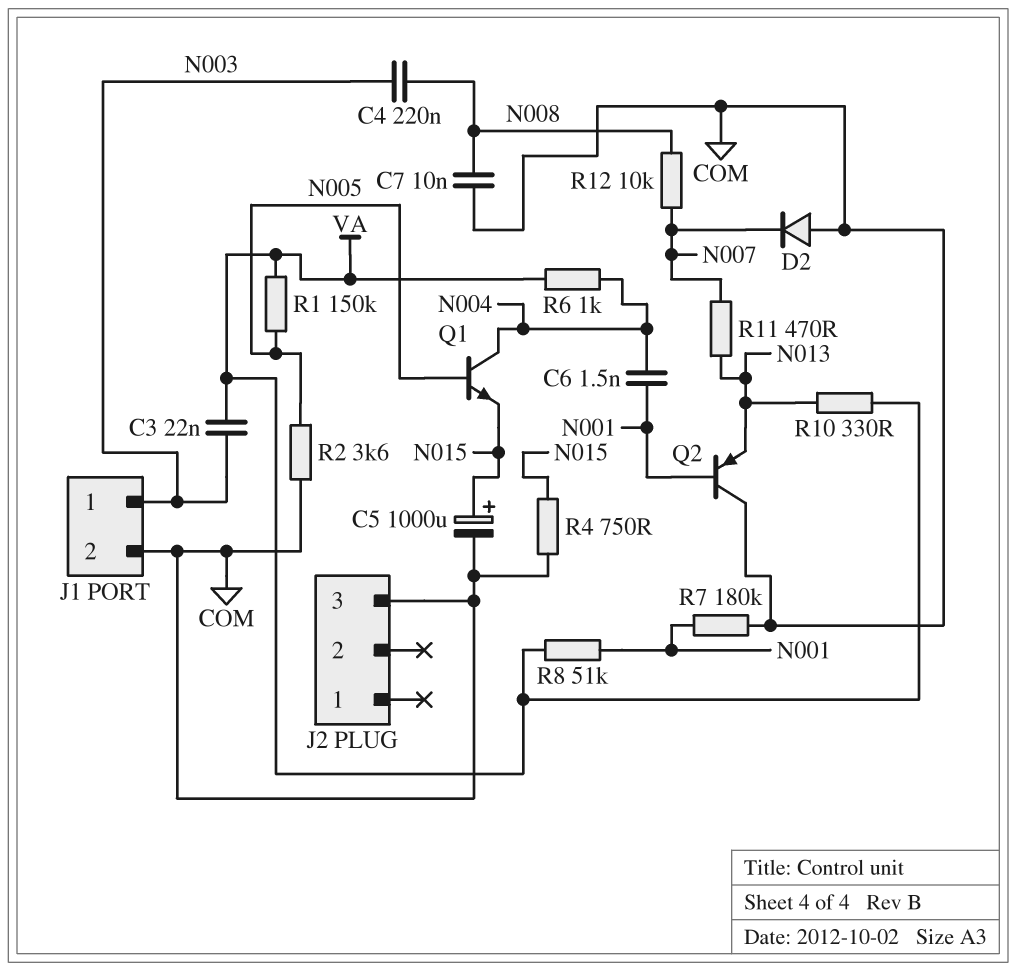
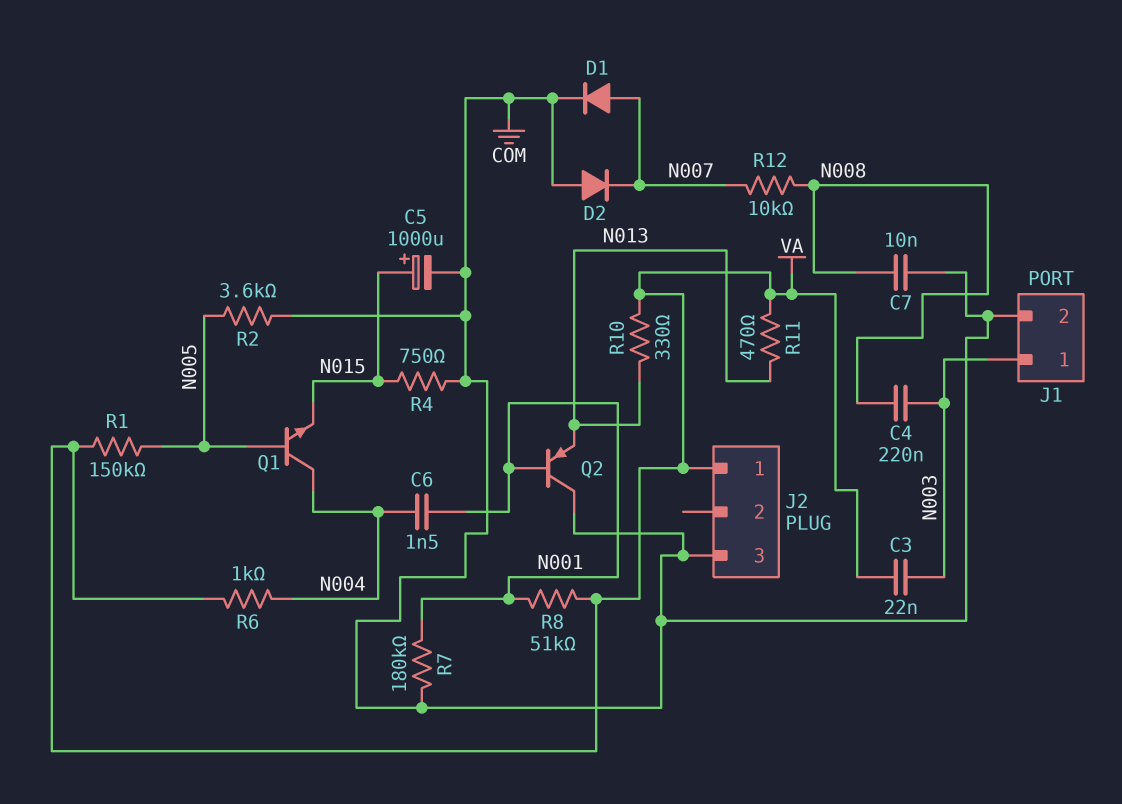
D1: none -> diode (A N007, K COM)
J2 pin 1: none -> VA
R11: 470 (N007, N013) -> 470 (N013, VA)

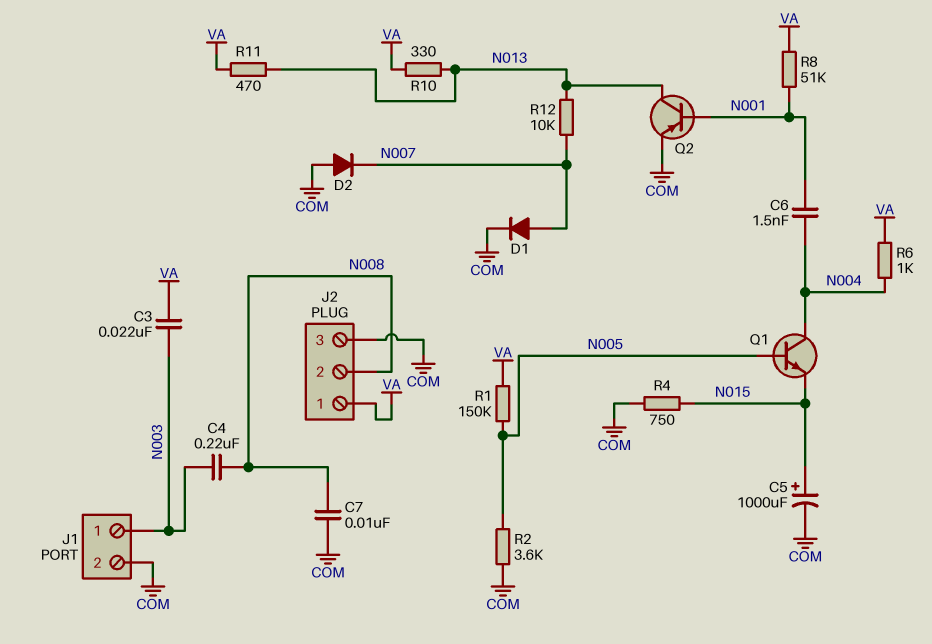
J2 pin 2: none -> N008
Q2: PNP (B N001, C COM, E N013) -> PNP (B N001, C N013, E COM)
R7: 180k (COM, N001) -> none
R12: 10k (N007, N008) -> 10k (N007, N013)

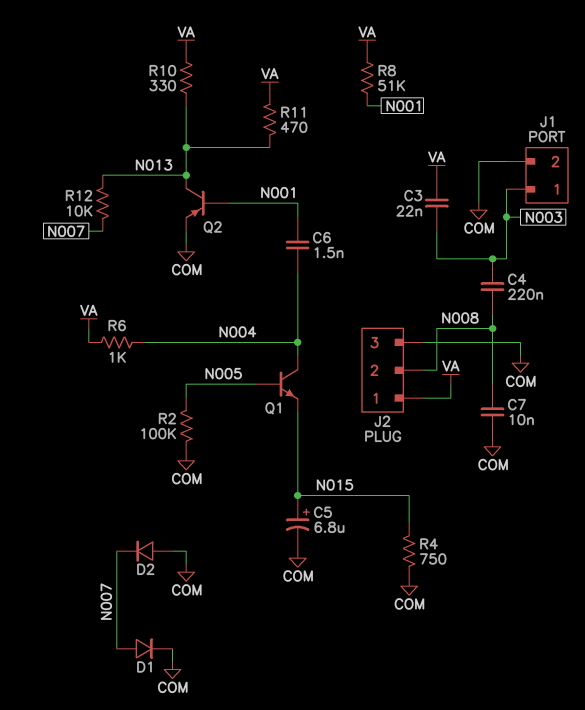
C5: 1000uF (plus N015, minus COM) -> 6.8uF (plus N015, minus COM)
R1: 150k (N005, VA) -> none
R2: 3.6k (COM, N005) -> 100k (COM, N005)

